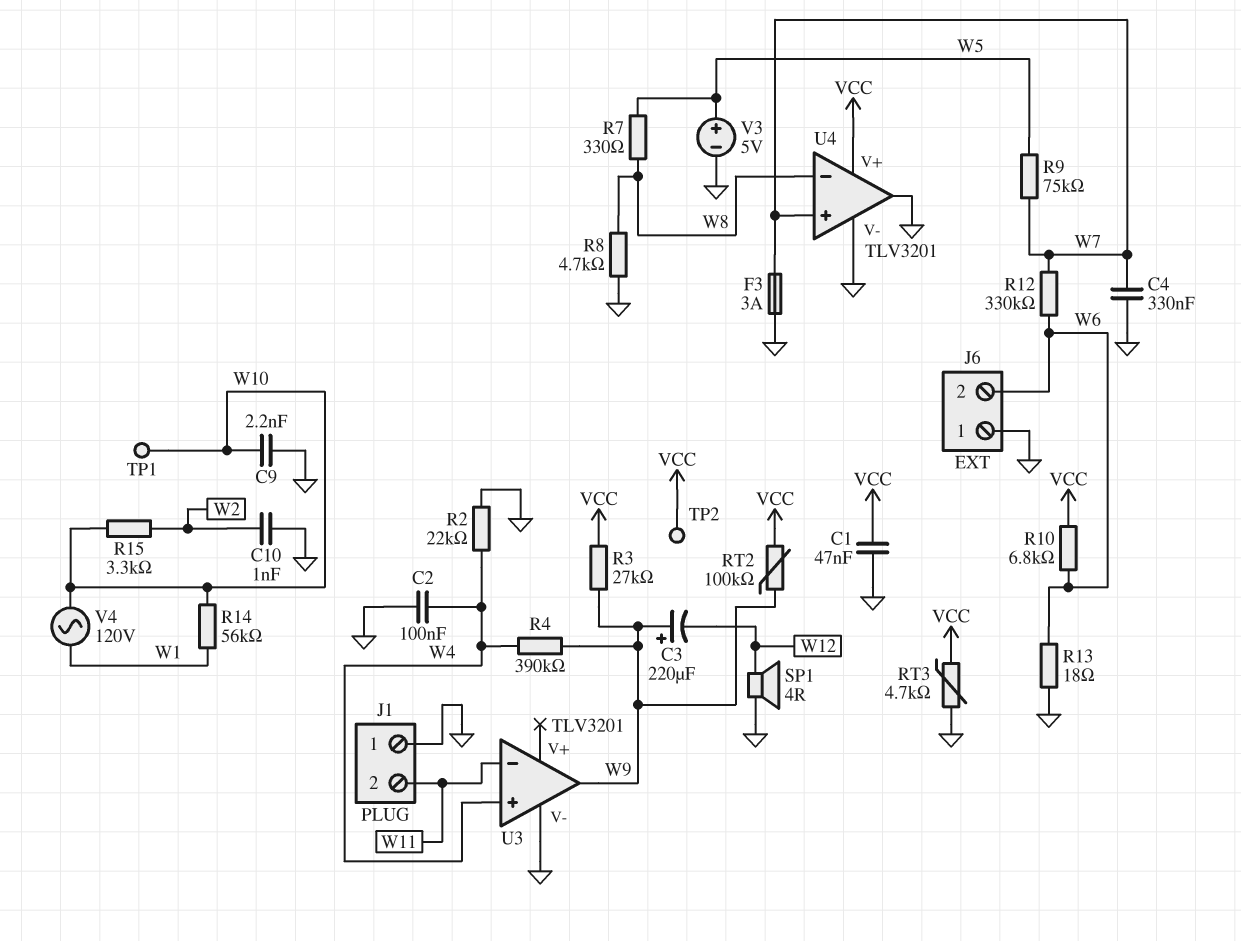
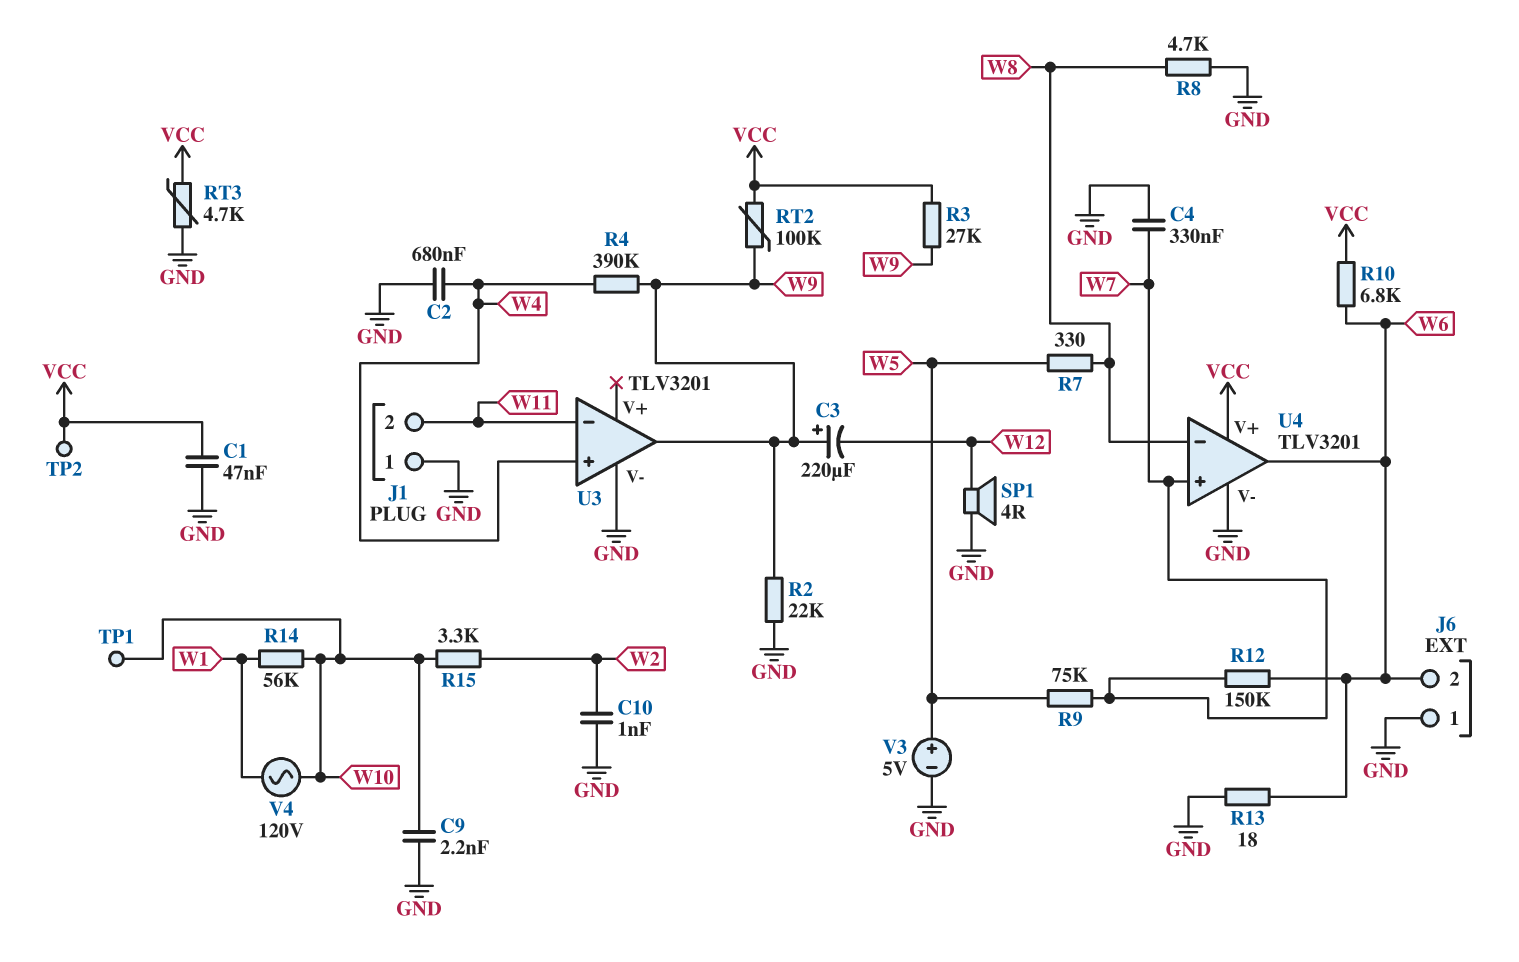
C2: 100nF (GND, W4) -> 680nF (GND, W4)
F3: 3A (GND, W7) -> none
R2: 22k (GND, W4) -> 22k (GND, W9)
R12: 330k (W6, W7) -> 150k (W6, W7)
U4 pin out: GND -> W6

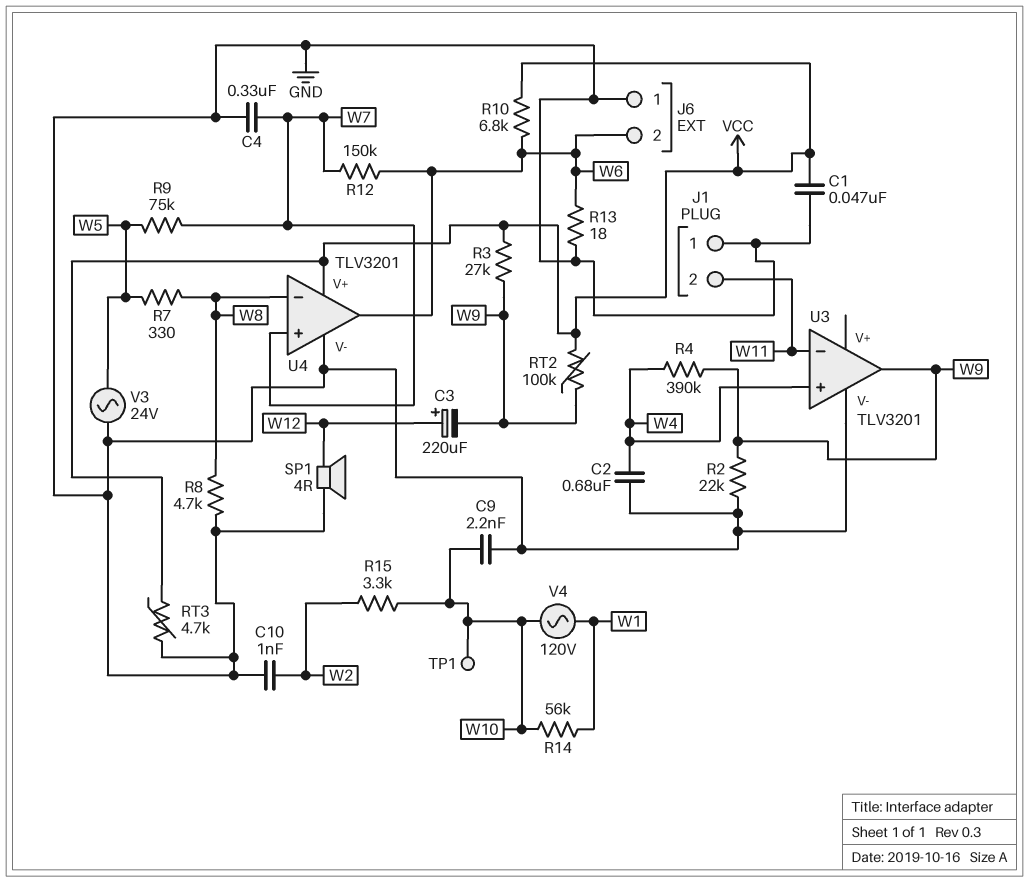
C3: 220uF (plus W9, minus W12) -> 220uF (plus W12, minus W9)
TP2: test point (VCC) -> none
V3: 5V (plus W5, minus GND) -> AC 24V (GND, W5)

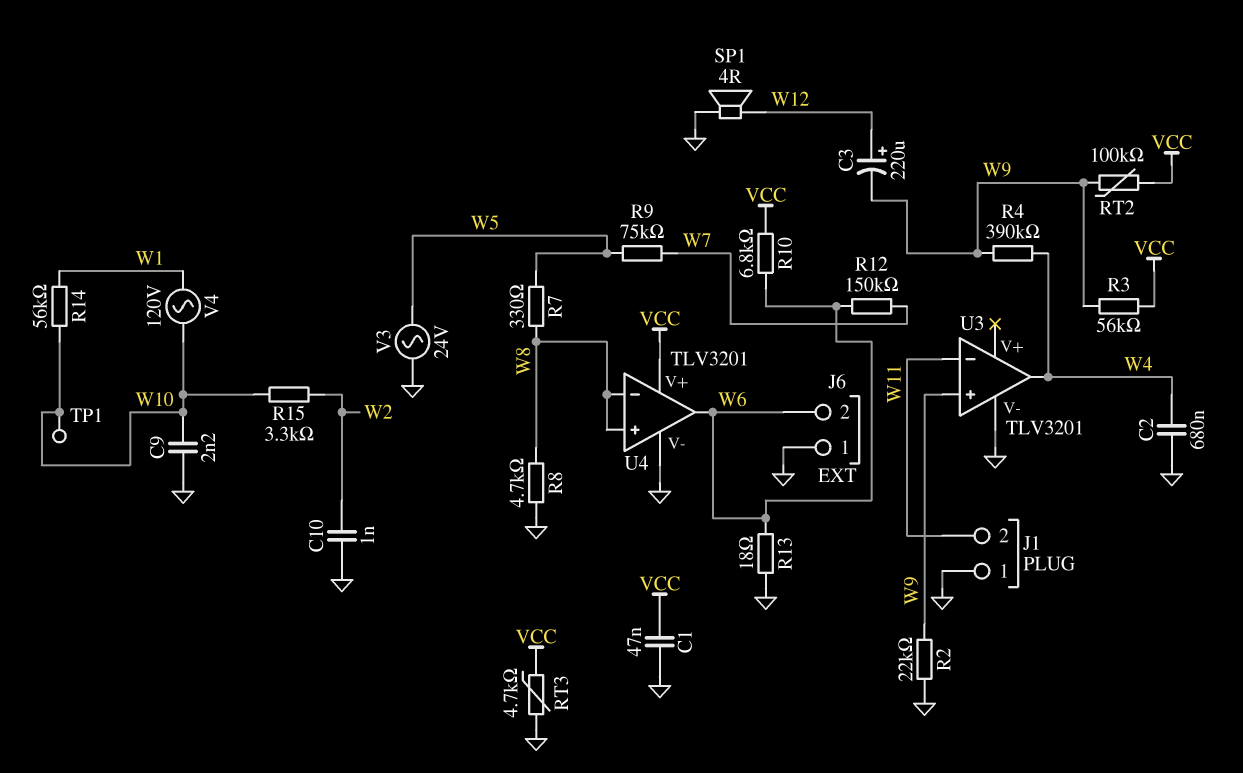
C4: 330nF (GND, W7) -> none
R3: 27k (VCC, W9) -> 56k (VCC, W9)
U3 pin in+: W4 -> W9
U3 pin out: W9 -> W4
U4 pin in+: W7 -> W8

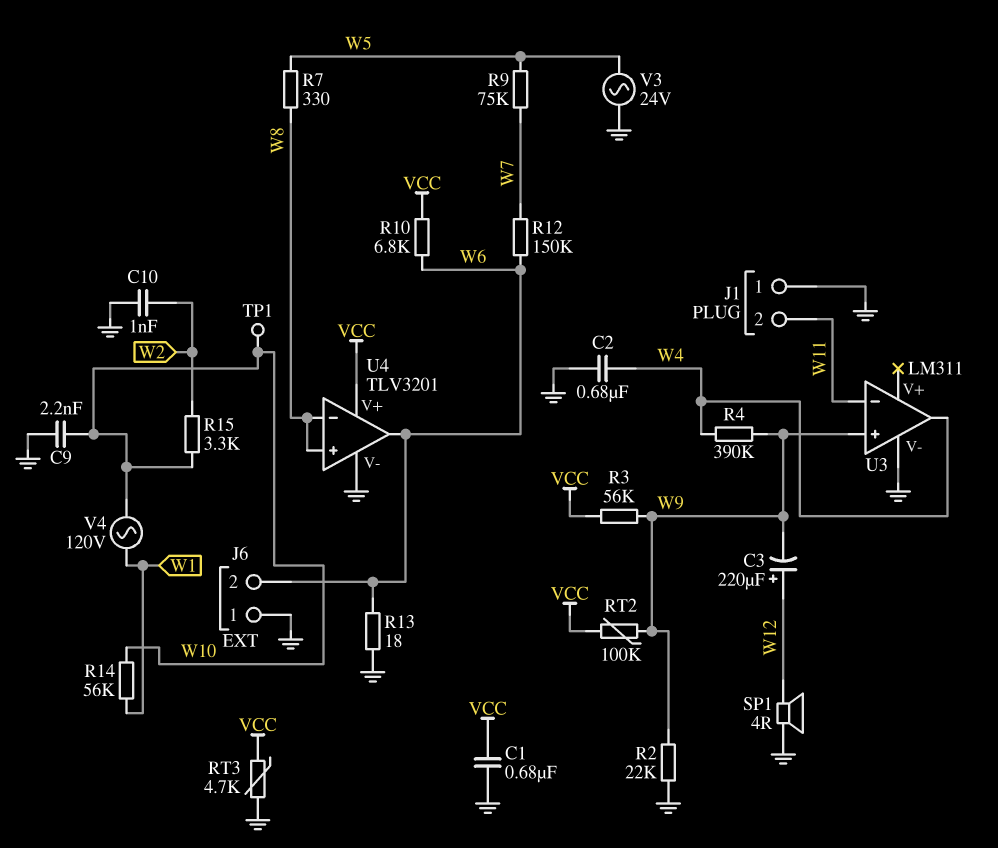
C1: 47nF (GND, VCC) -> 680nF (GND, VCC)
R8: 4.7k (GND, W8) -> none
U3: TLV3201 -> LM311

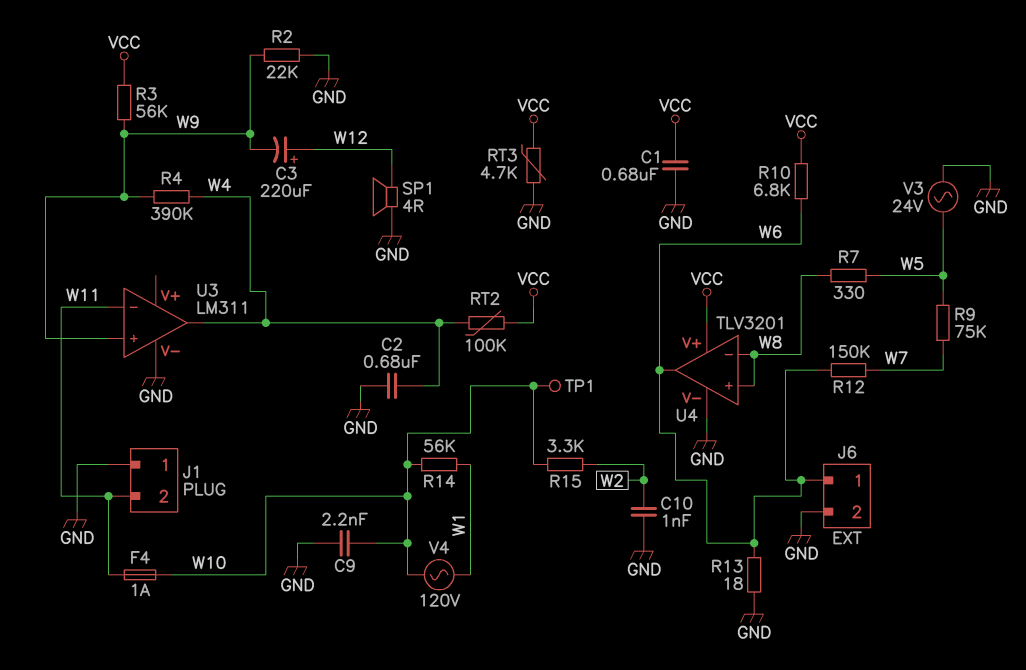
F4: none -> 1A (W10, W11)
J6 pin 1: GND -> W6
J6 pin 2: W6 -> GND
RT2: 100k (VCC, W9) -> 100k (VCC, W4)

